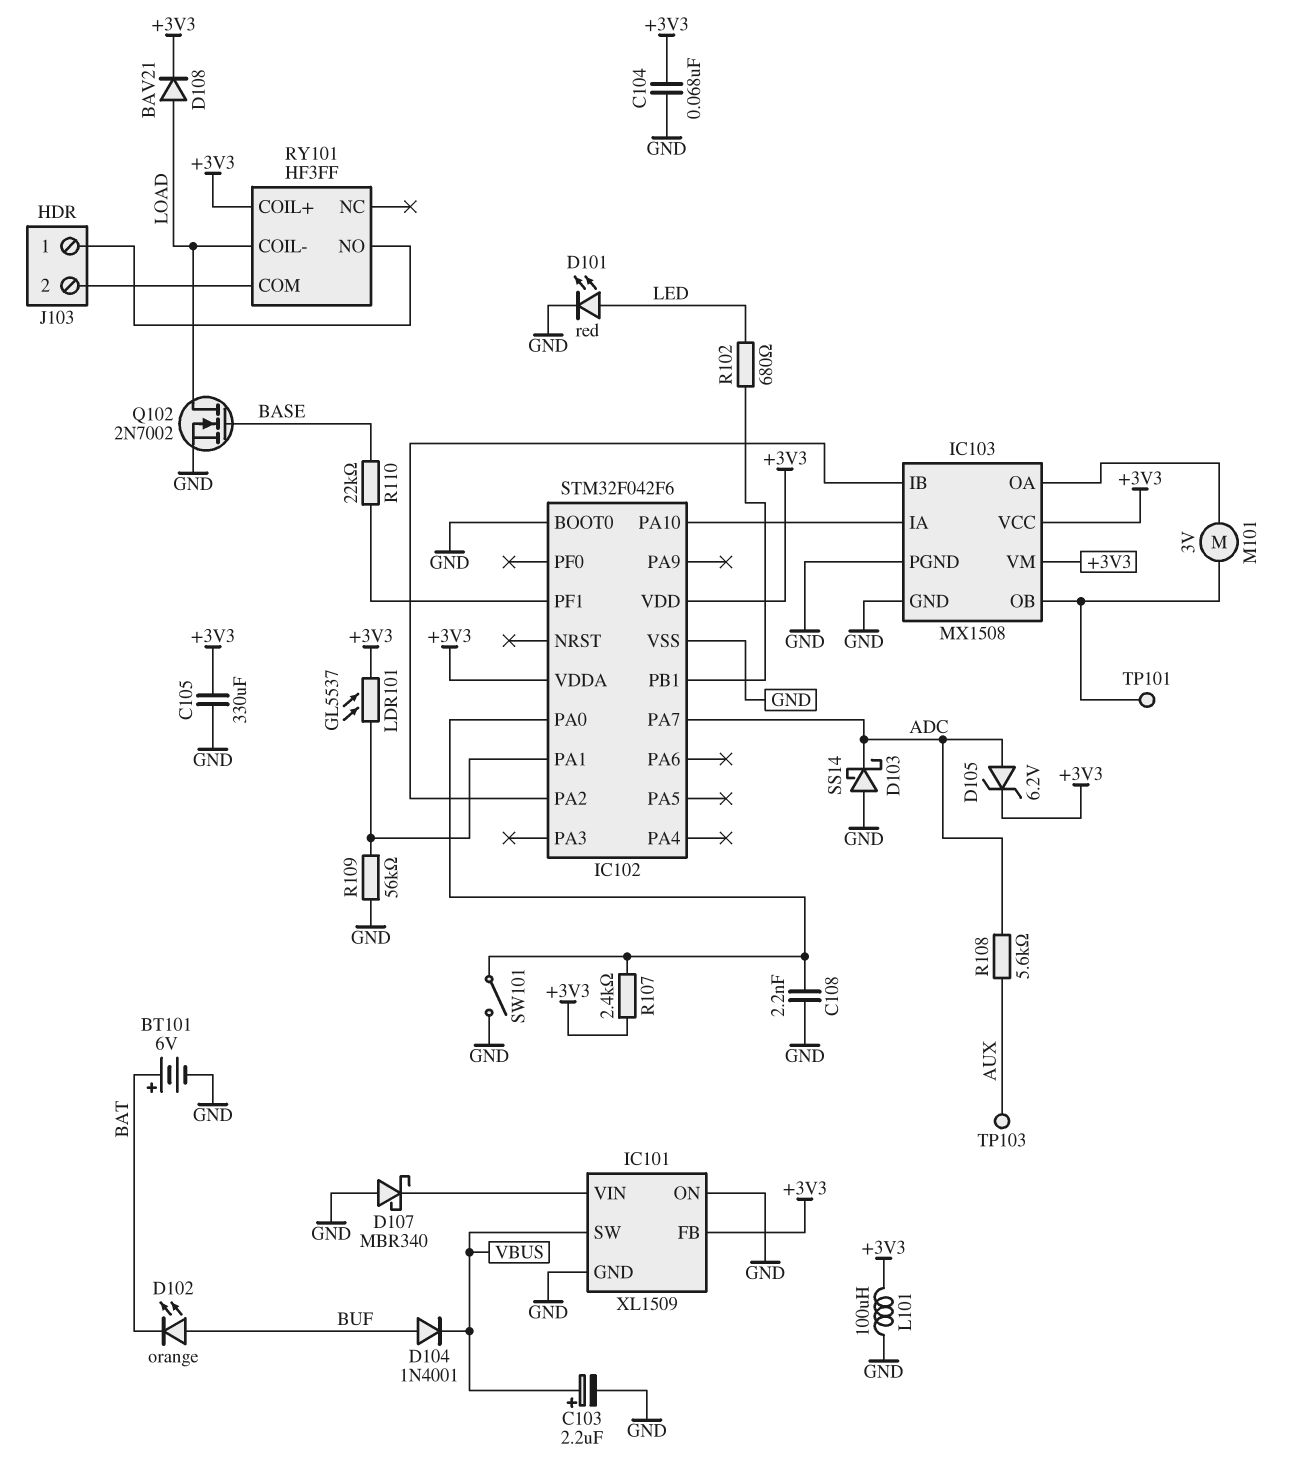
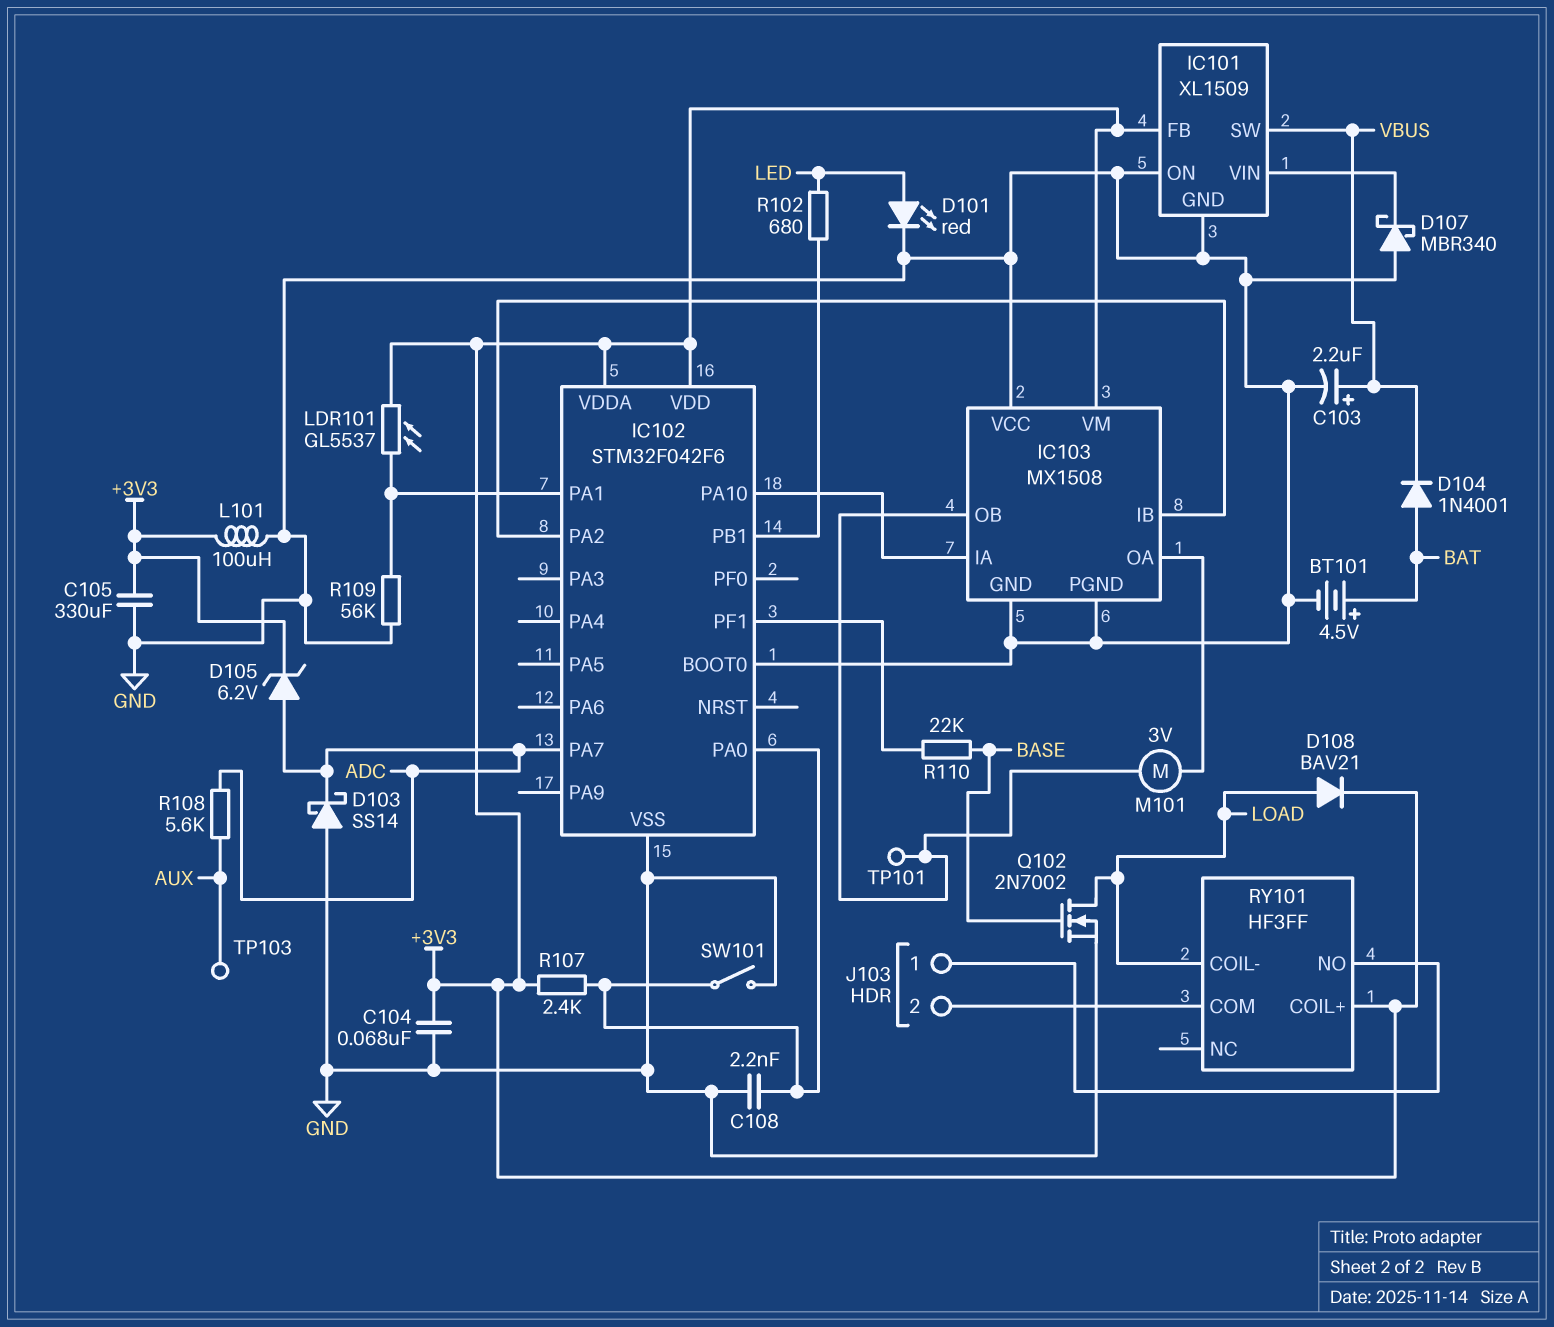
BT101: 6V (plus BAT, minus GND) -> 4.5V (plus BAT, minus GND)
D102: LED orange (A BUF, K BAT) -> none
D104: diode 1N4001 (A BUF, K VBUS) -> diode 1N4001 (A BAT, K VBUS)
IC103 pin VCC: +3V3 -> GND

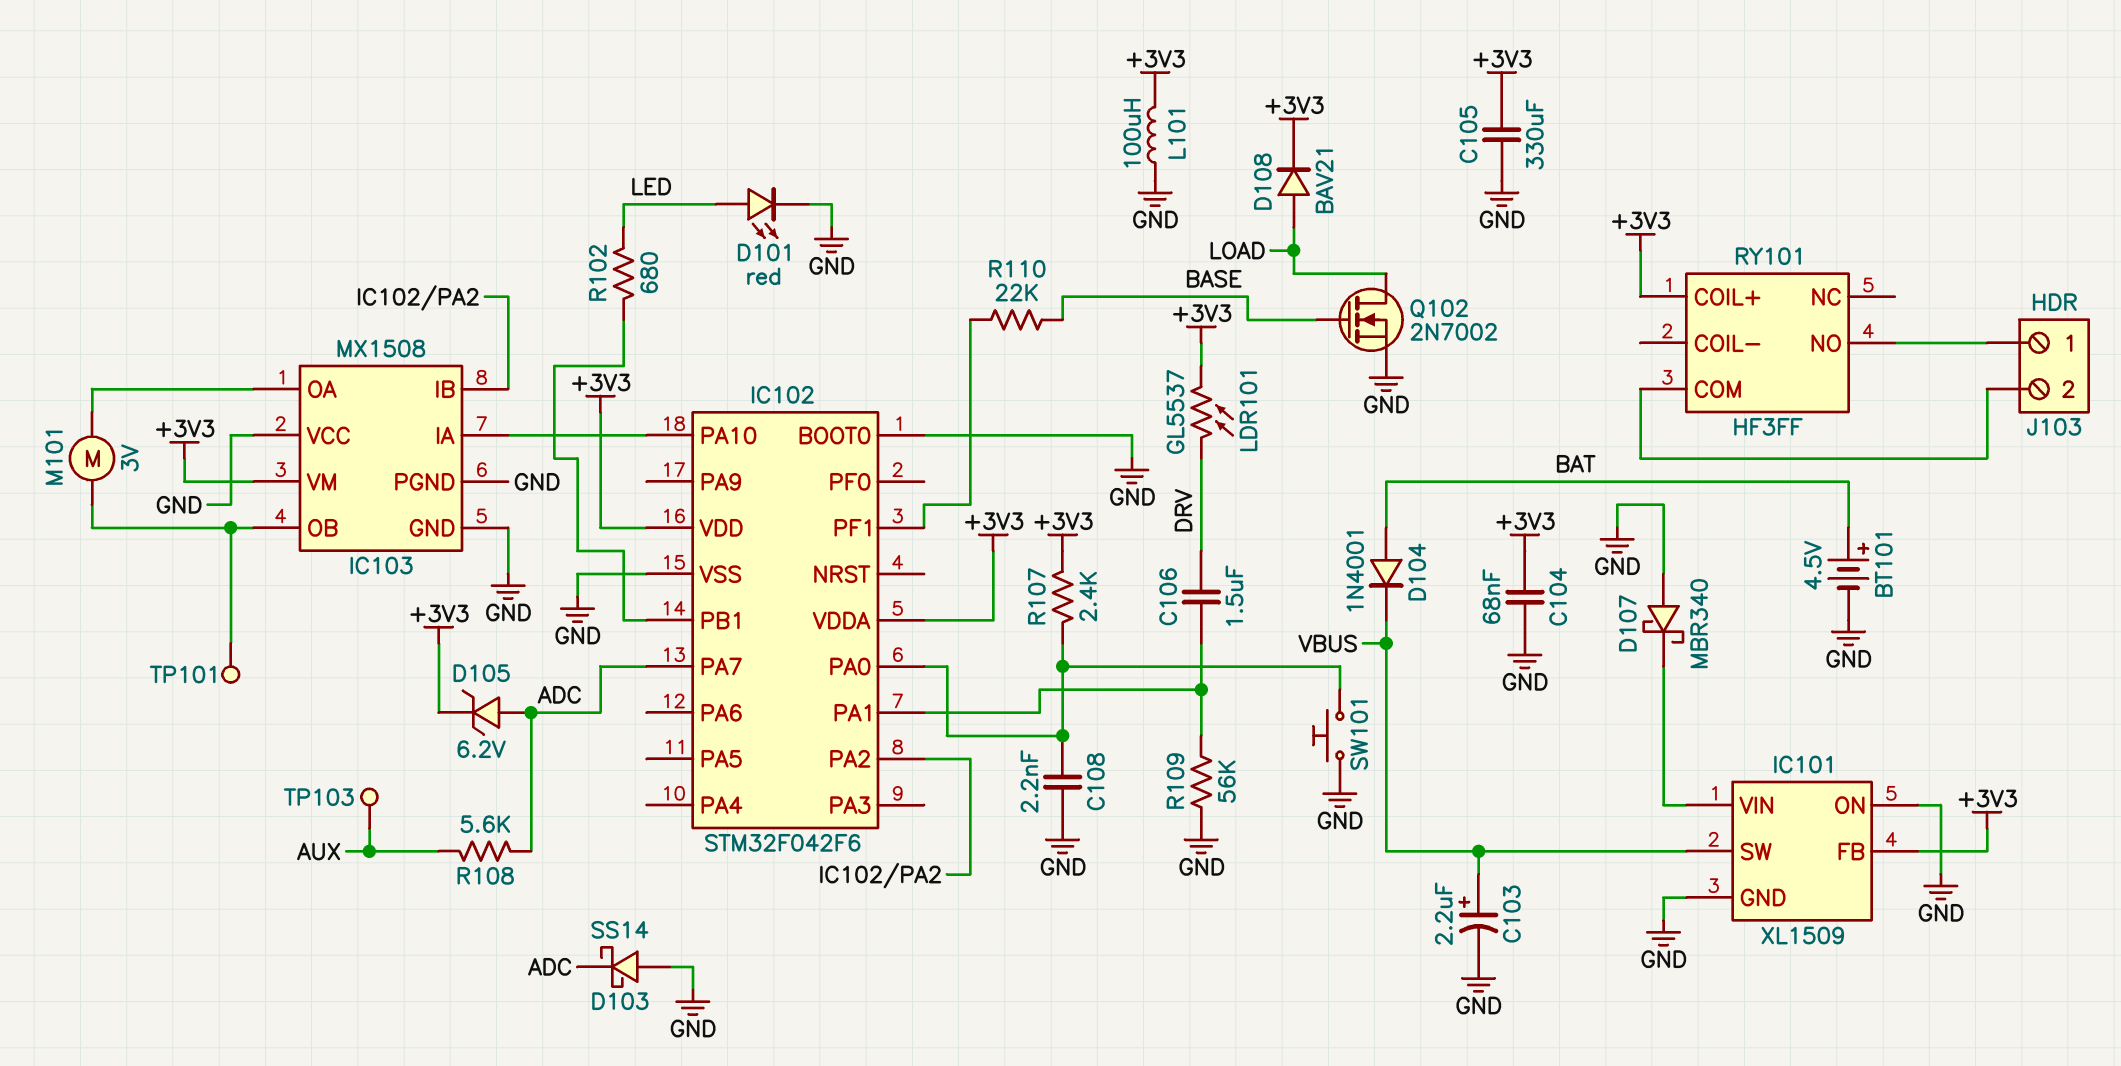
C106: none -> 1.5uF (DRV, IC102/PA1)
LDR101: GL5537 (+3V3, IC102/PA1) -> GL5537 (+3V3, DRV)
RY101 pin COIL-: LOAD -> none
SW101: switch (GND, IC102/PA0) -> button (GND, IC102/PA0)

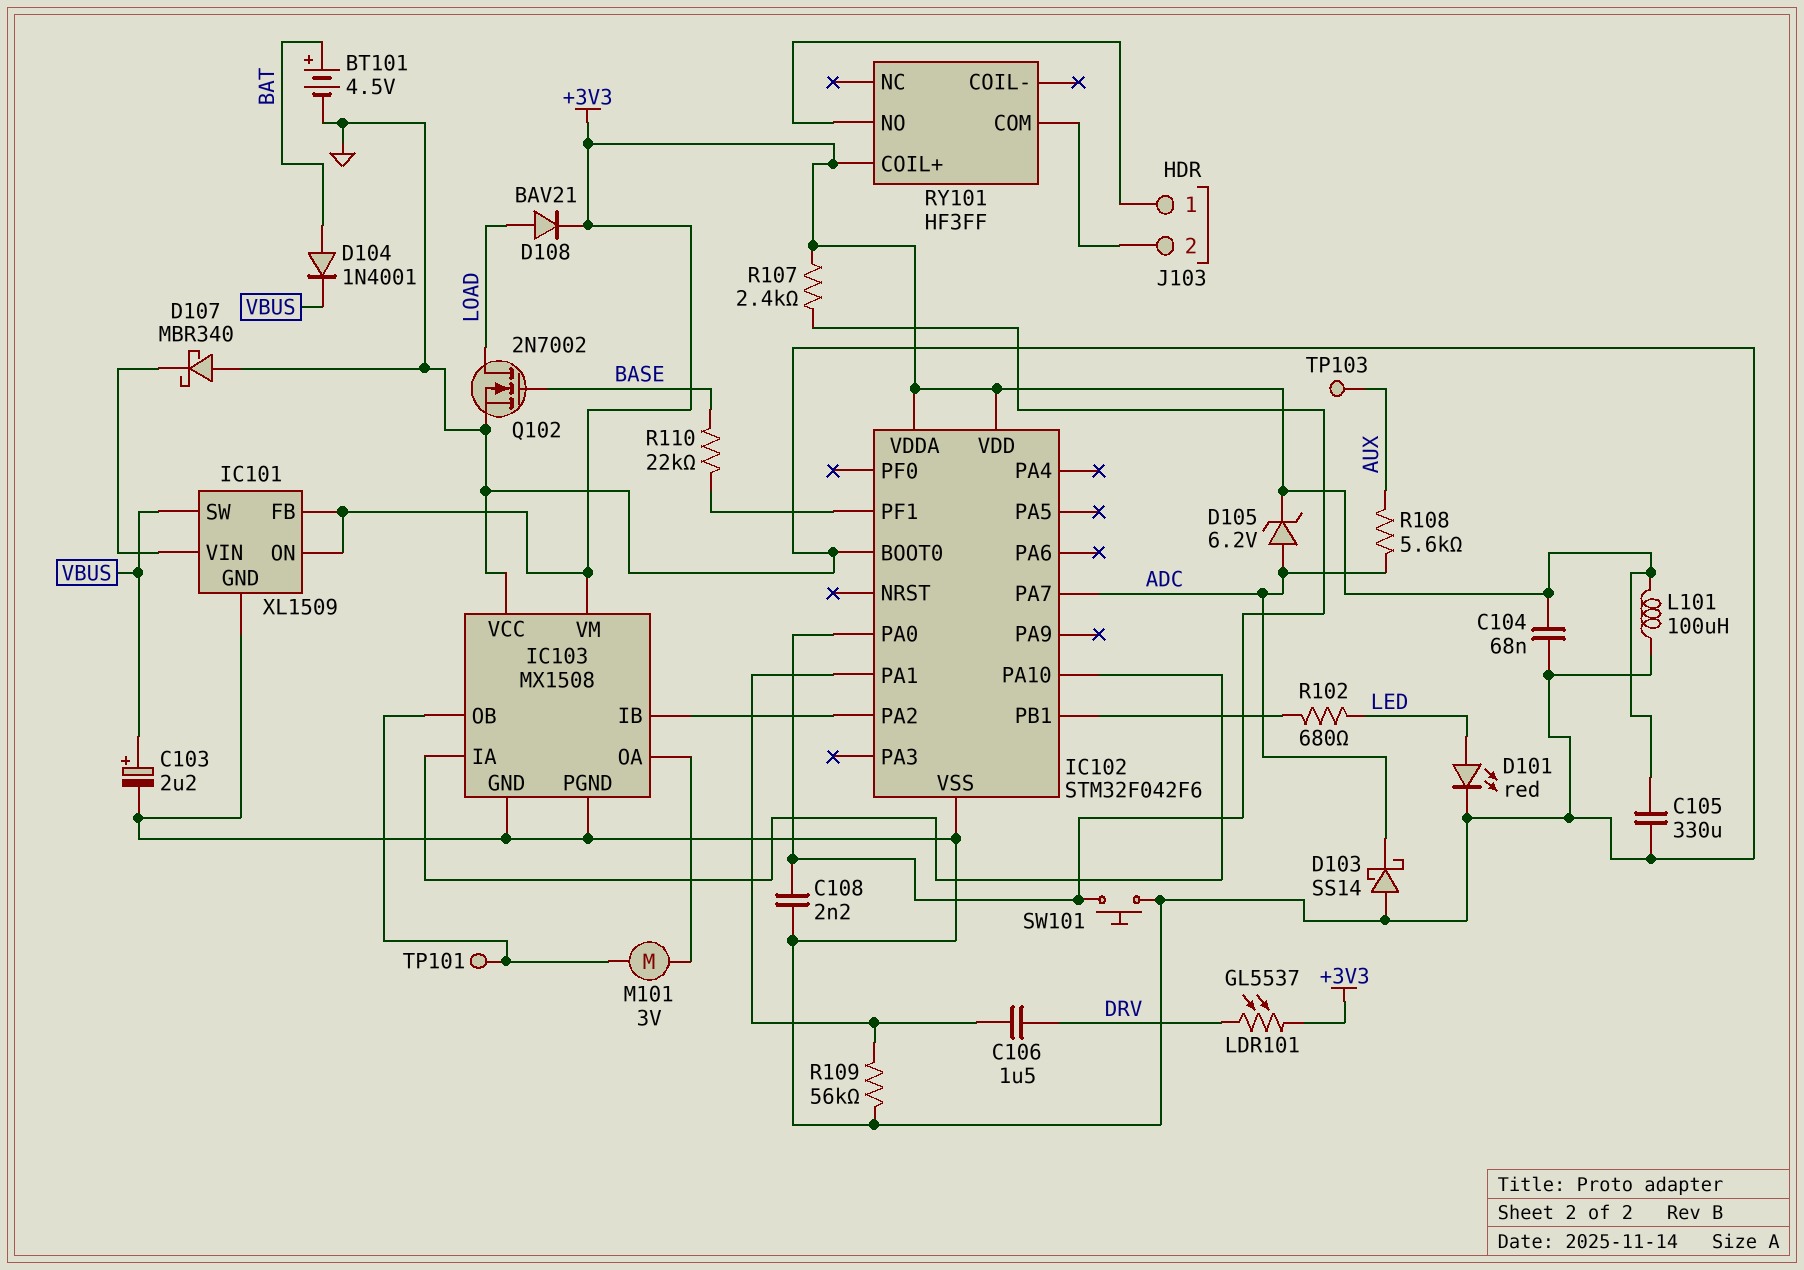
IC101 pin ON: GND -> +3V3

